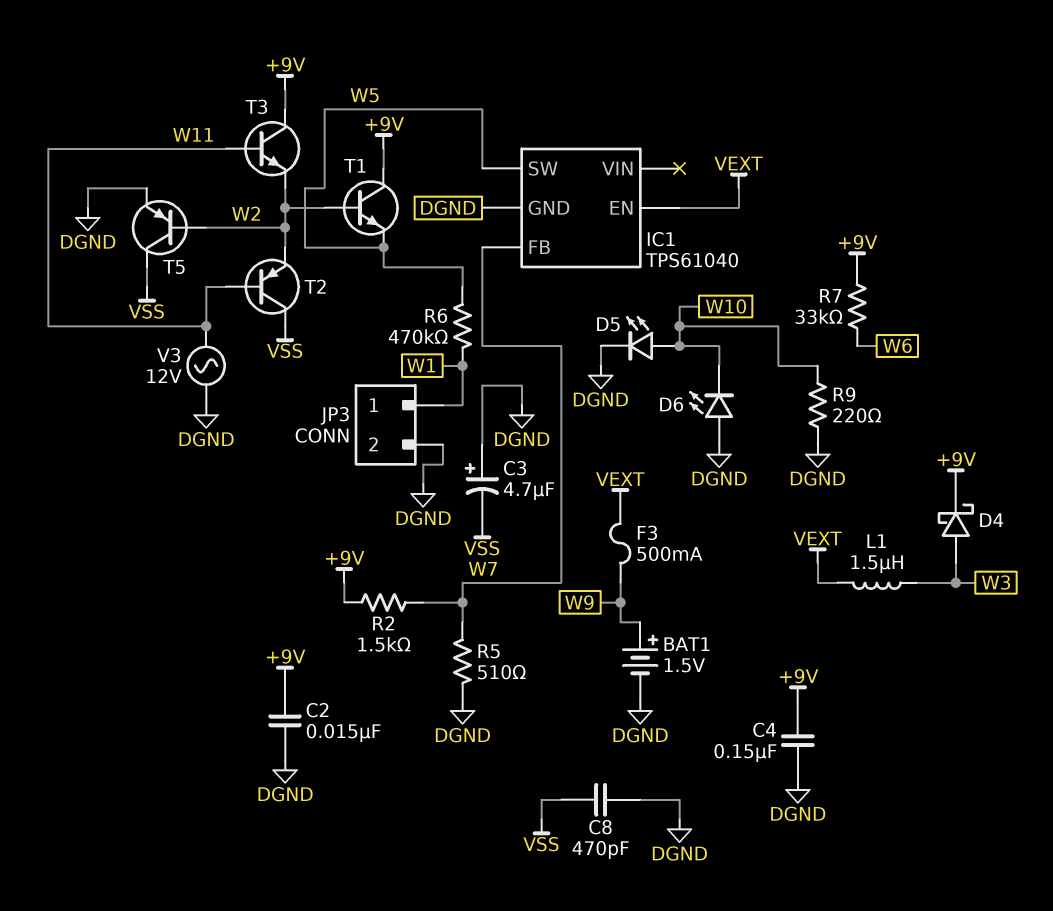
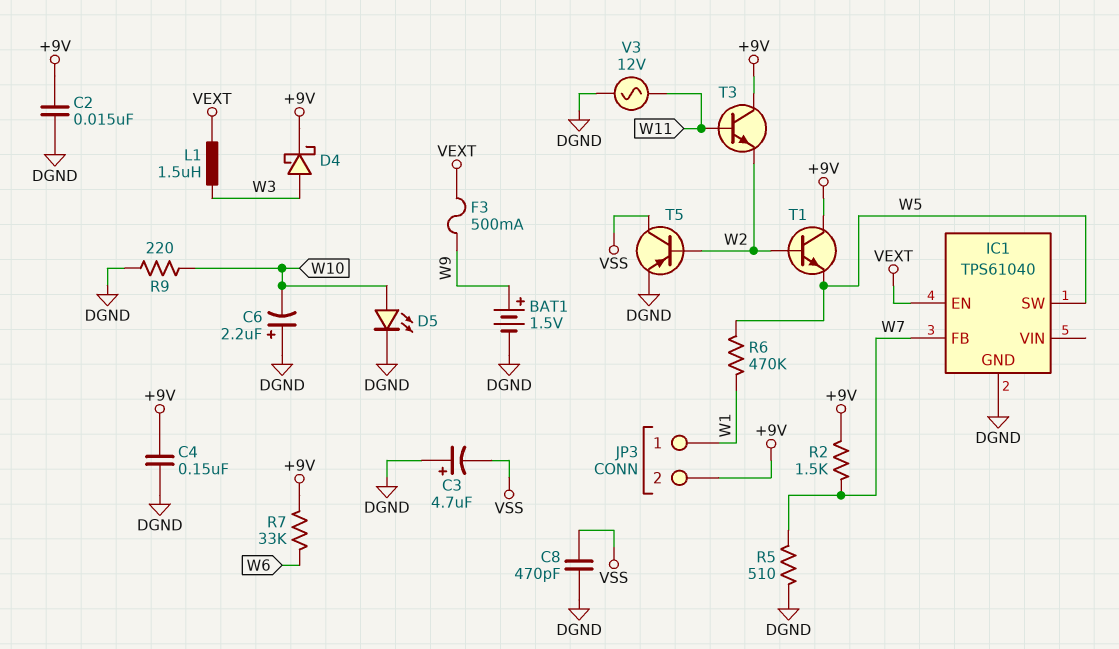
C6: none -> 2.2uF (plus DGND, minus W10)
D6: LED (A DGND, K W10) -> none
JP3 pin 2: DGND -> +9V
T2: PNP (B W11, C VSS, E W2) -> none

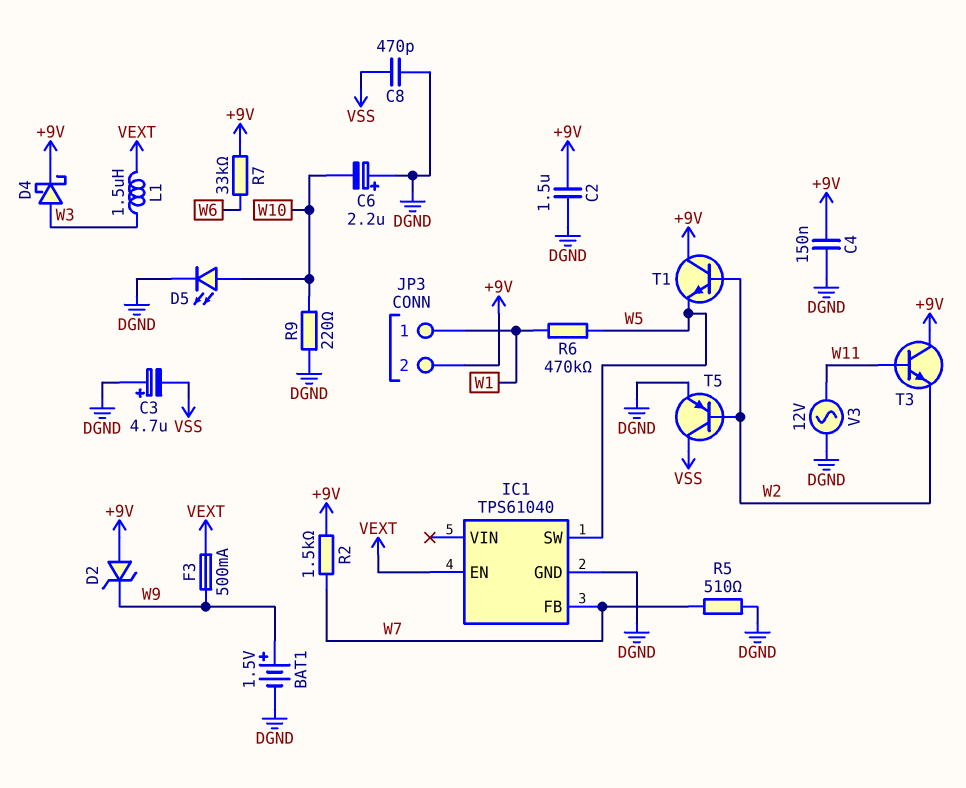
C2: 15nF (+9V, DGND) -> 1.5uF (+9V, DGND)
D2: none -> zener (A +9V, K W9)

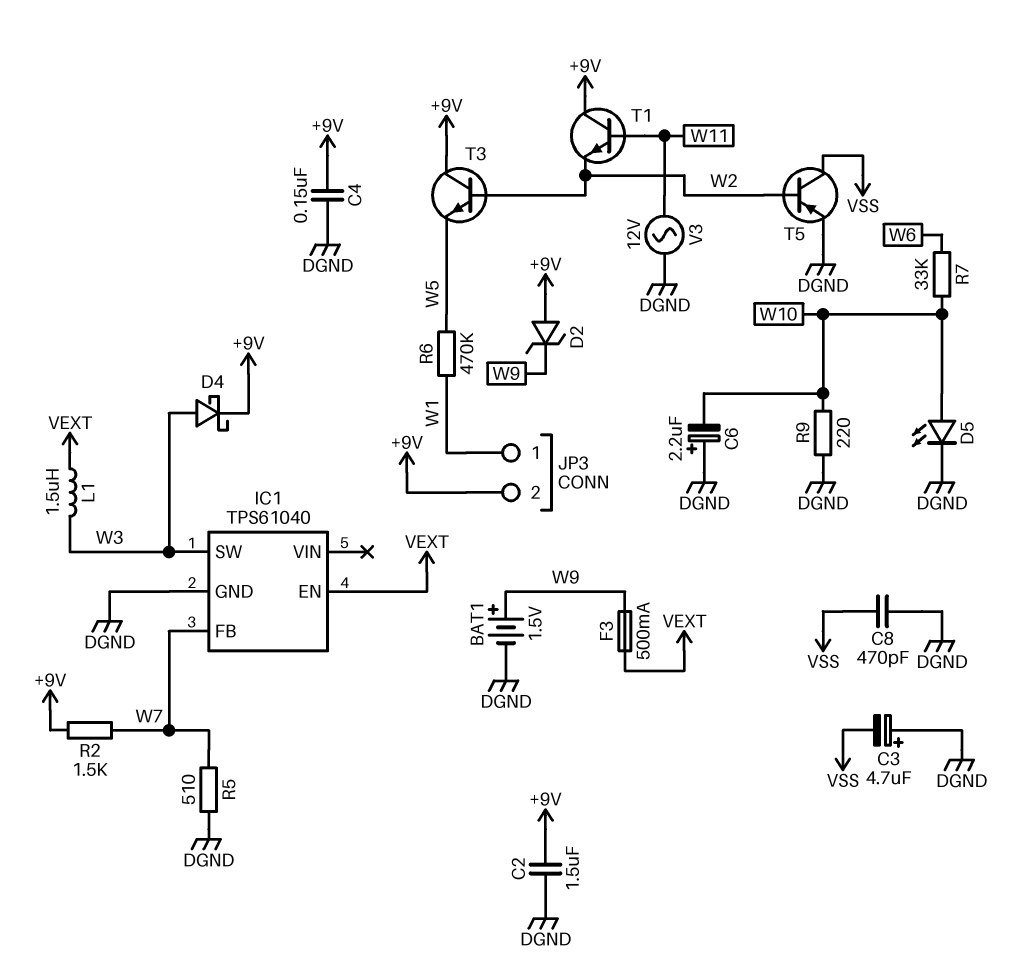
IC1 pin SW: W5 -> W3
R7: 33k (+9V, W6) -> 33k (W6, W10)
T1: NPN (B W2, C +9V, E W5) -> NPN (B W11, C +9V, E W2)
T3: NPN (B W11, C +9V, E W2) -> NPN (B W2, C +9V, E W5)

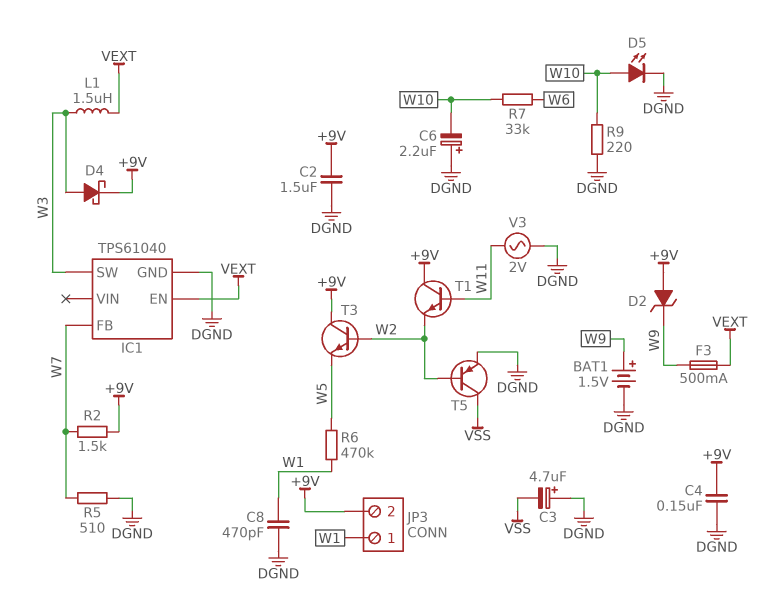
C8: 470pF (DGND, VSS) -> 470pF (DGND, W1)
V3: AC 12V (DGND, W11) -> AC 2V (DGND, W11)

